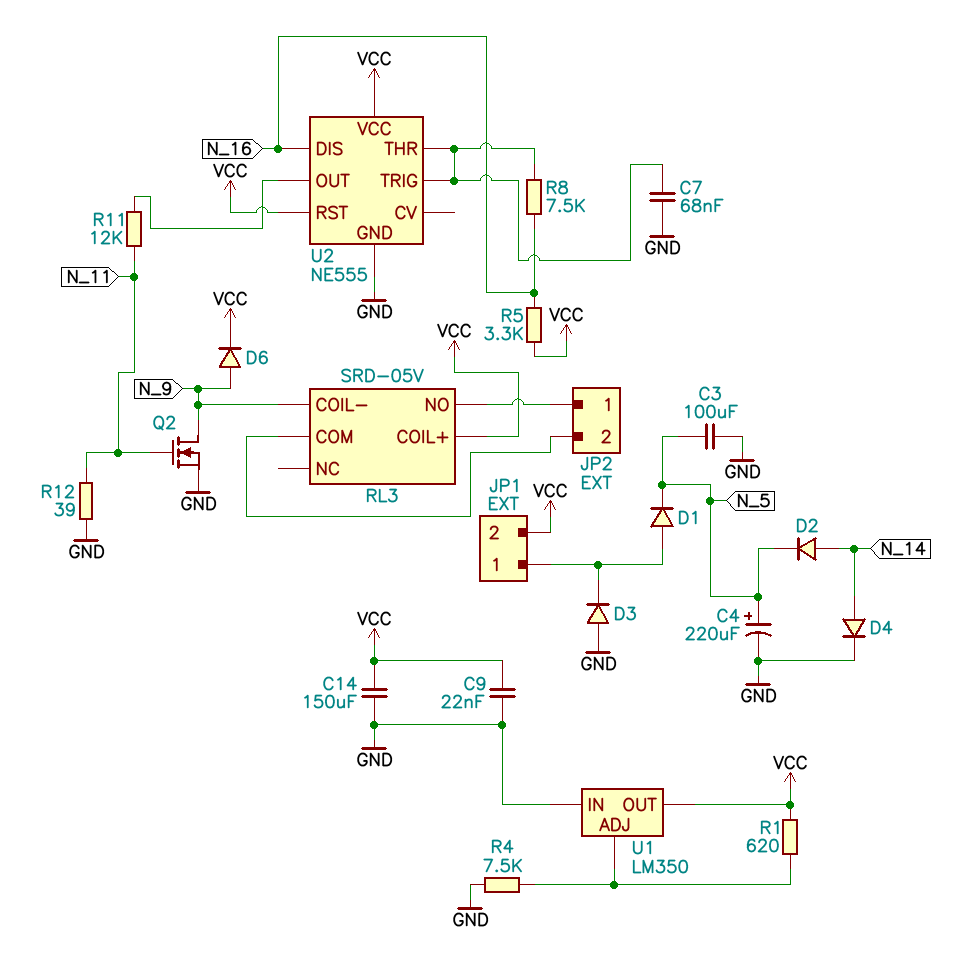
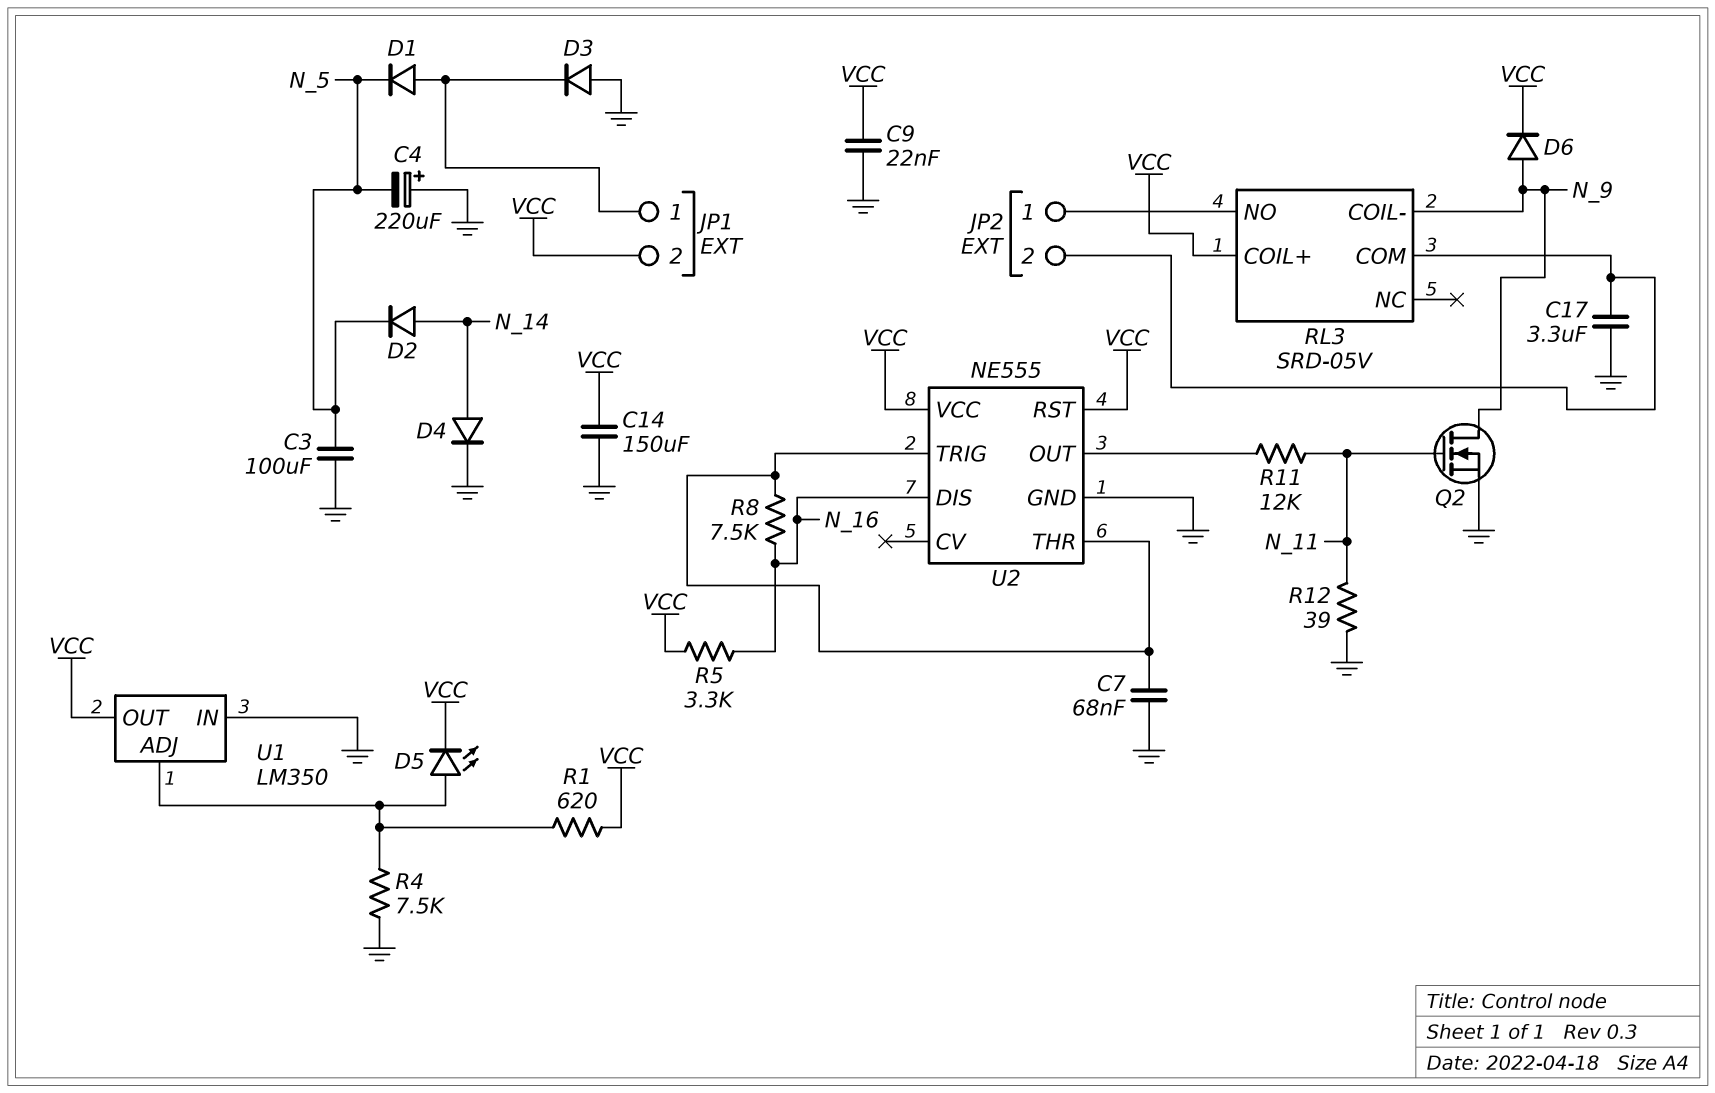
C4: 220uF (plus N_5, minus GND) -> 220uF (plus GND, minus N_5)
C17: none -> 3.3uF (GND, JP2/2)
D5: none -> LED (A U1/ADJ, K VCC)

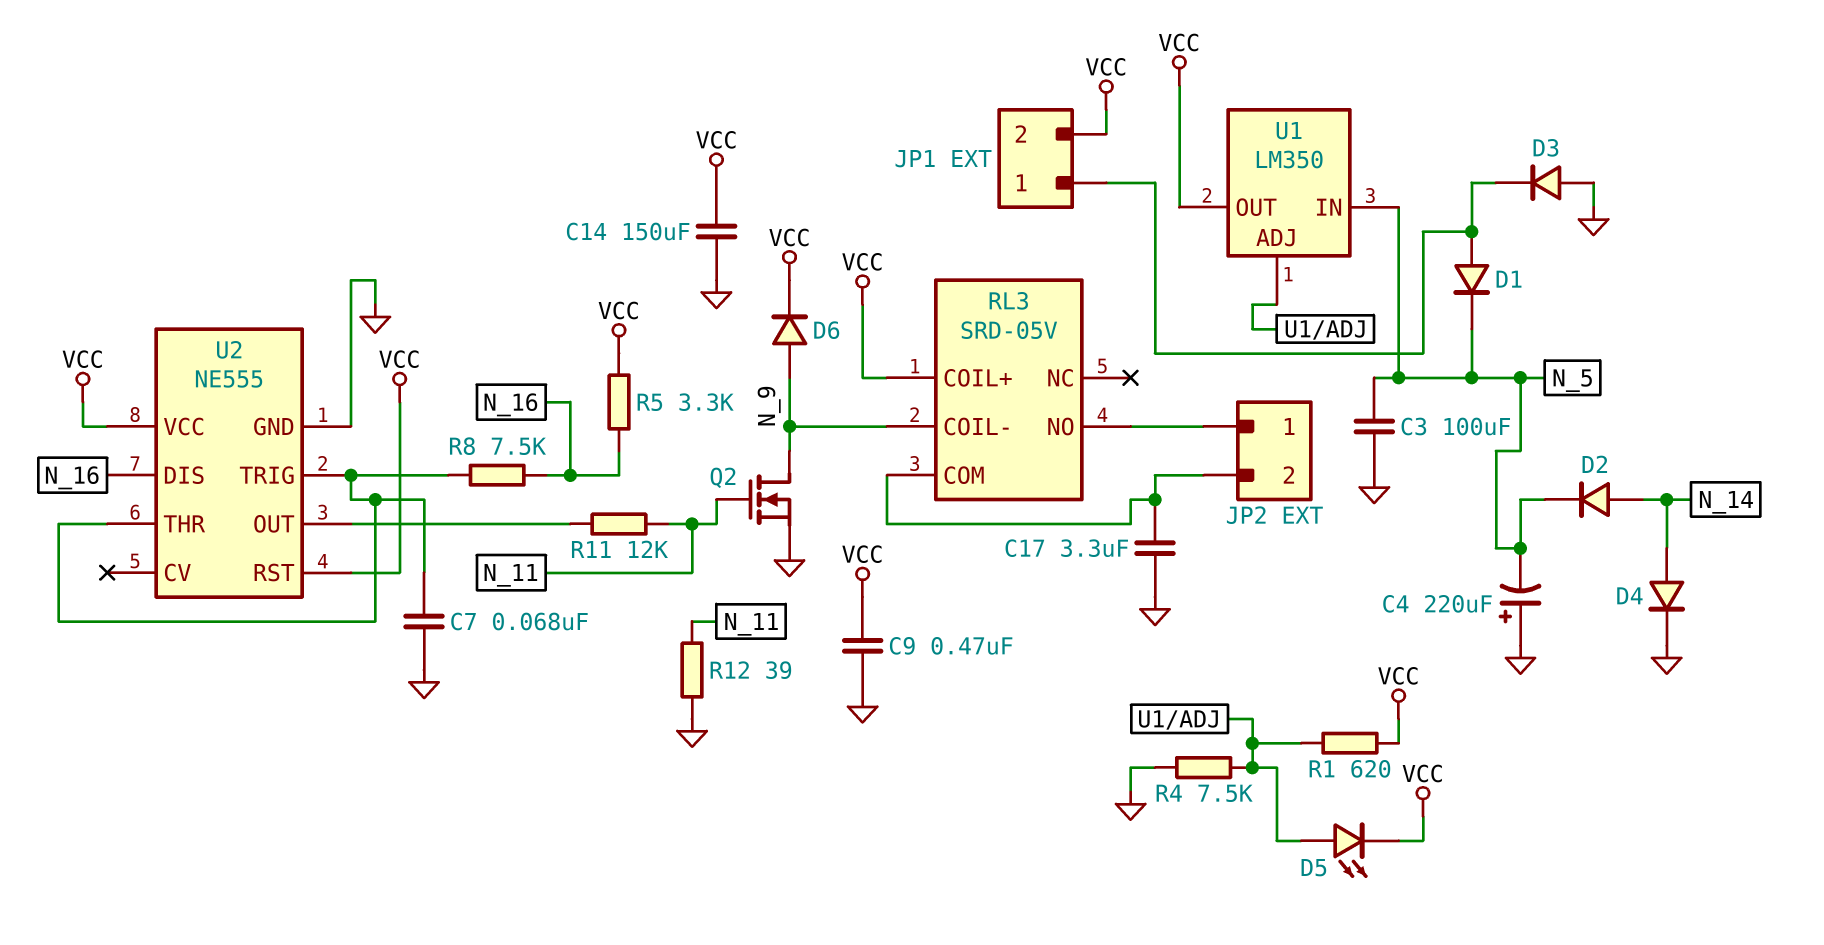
C9: 22nF (GND, VCC) -> 470nF (GND, VCC)
U1 pin IN: GND -> N_5

